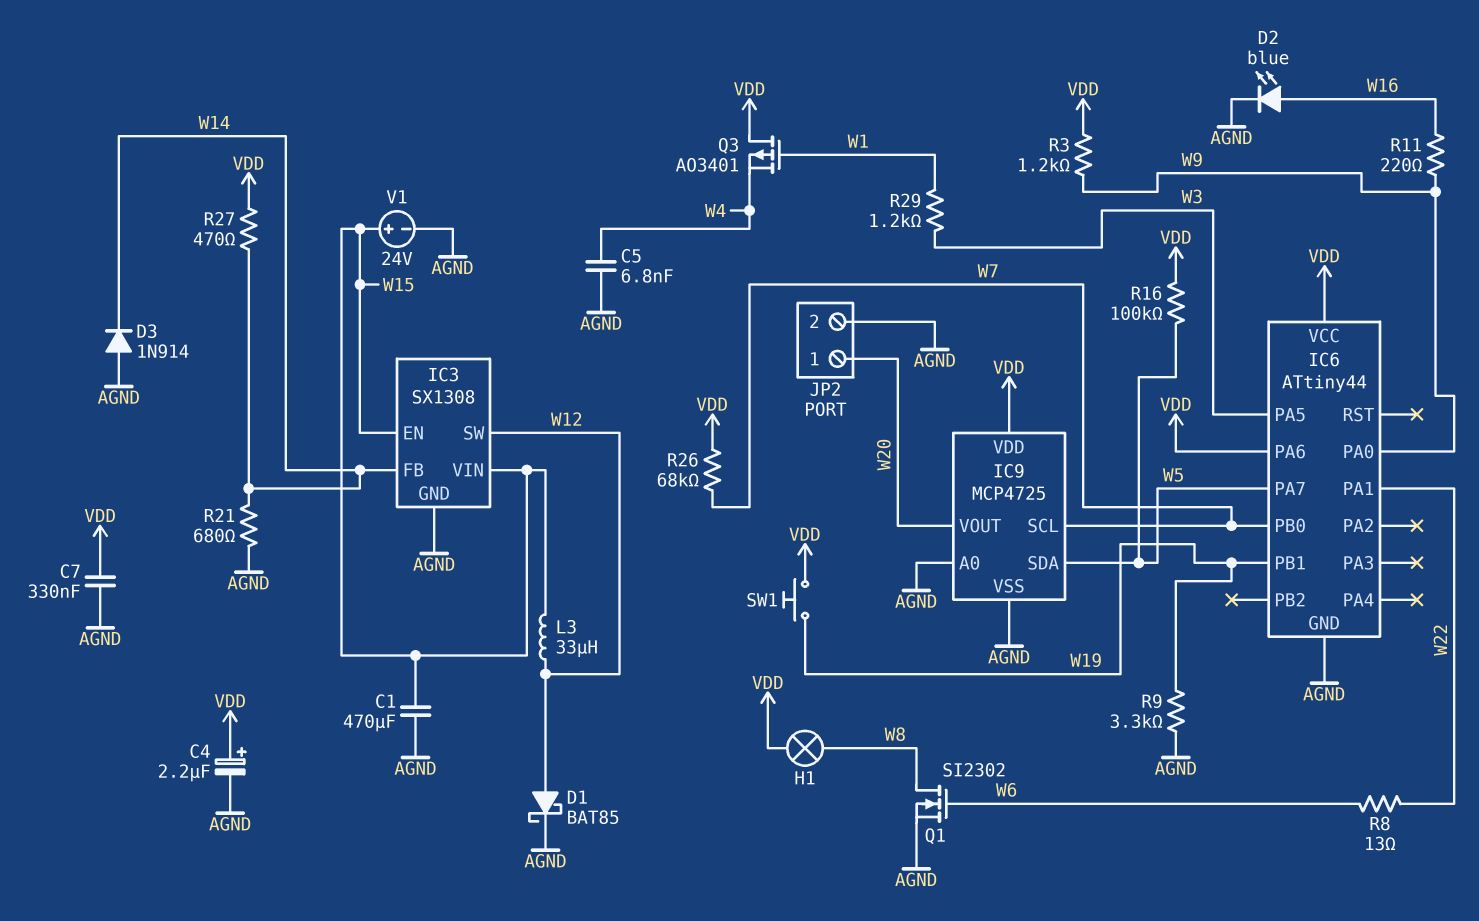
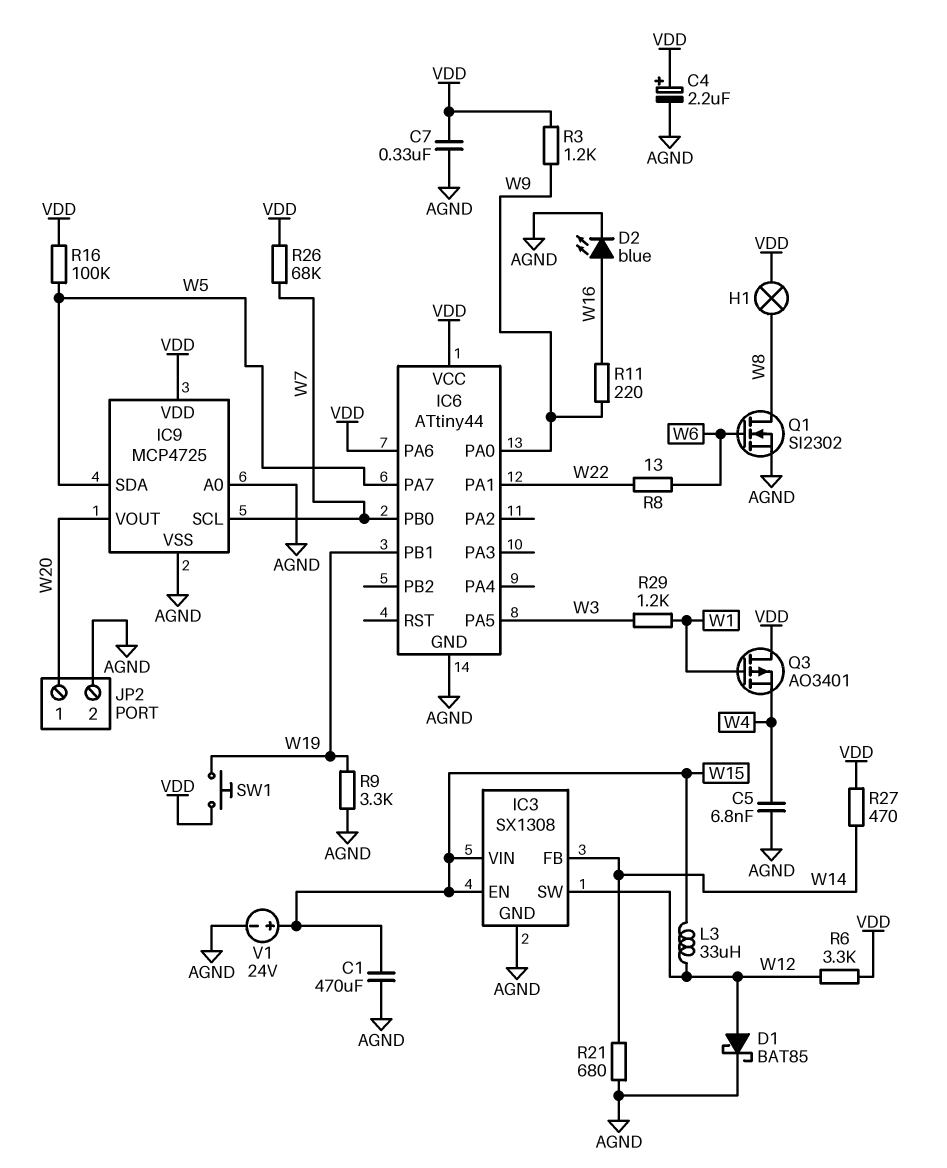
D3: diode 1N914 (A AGND, K W14) -> none
R6: none -> 3.3k (VDD, W12)

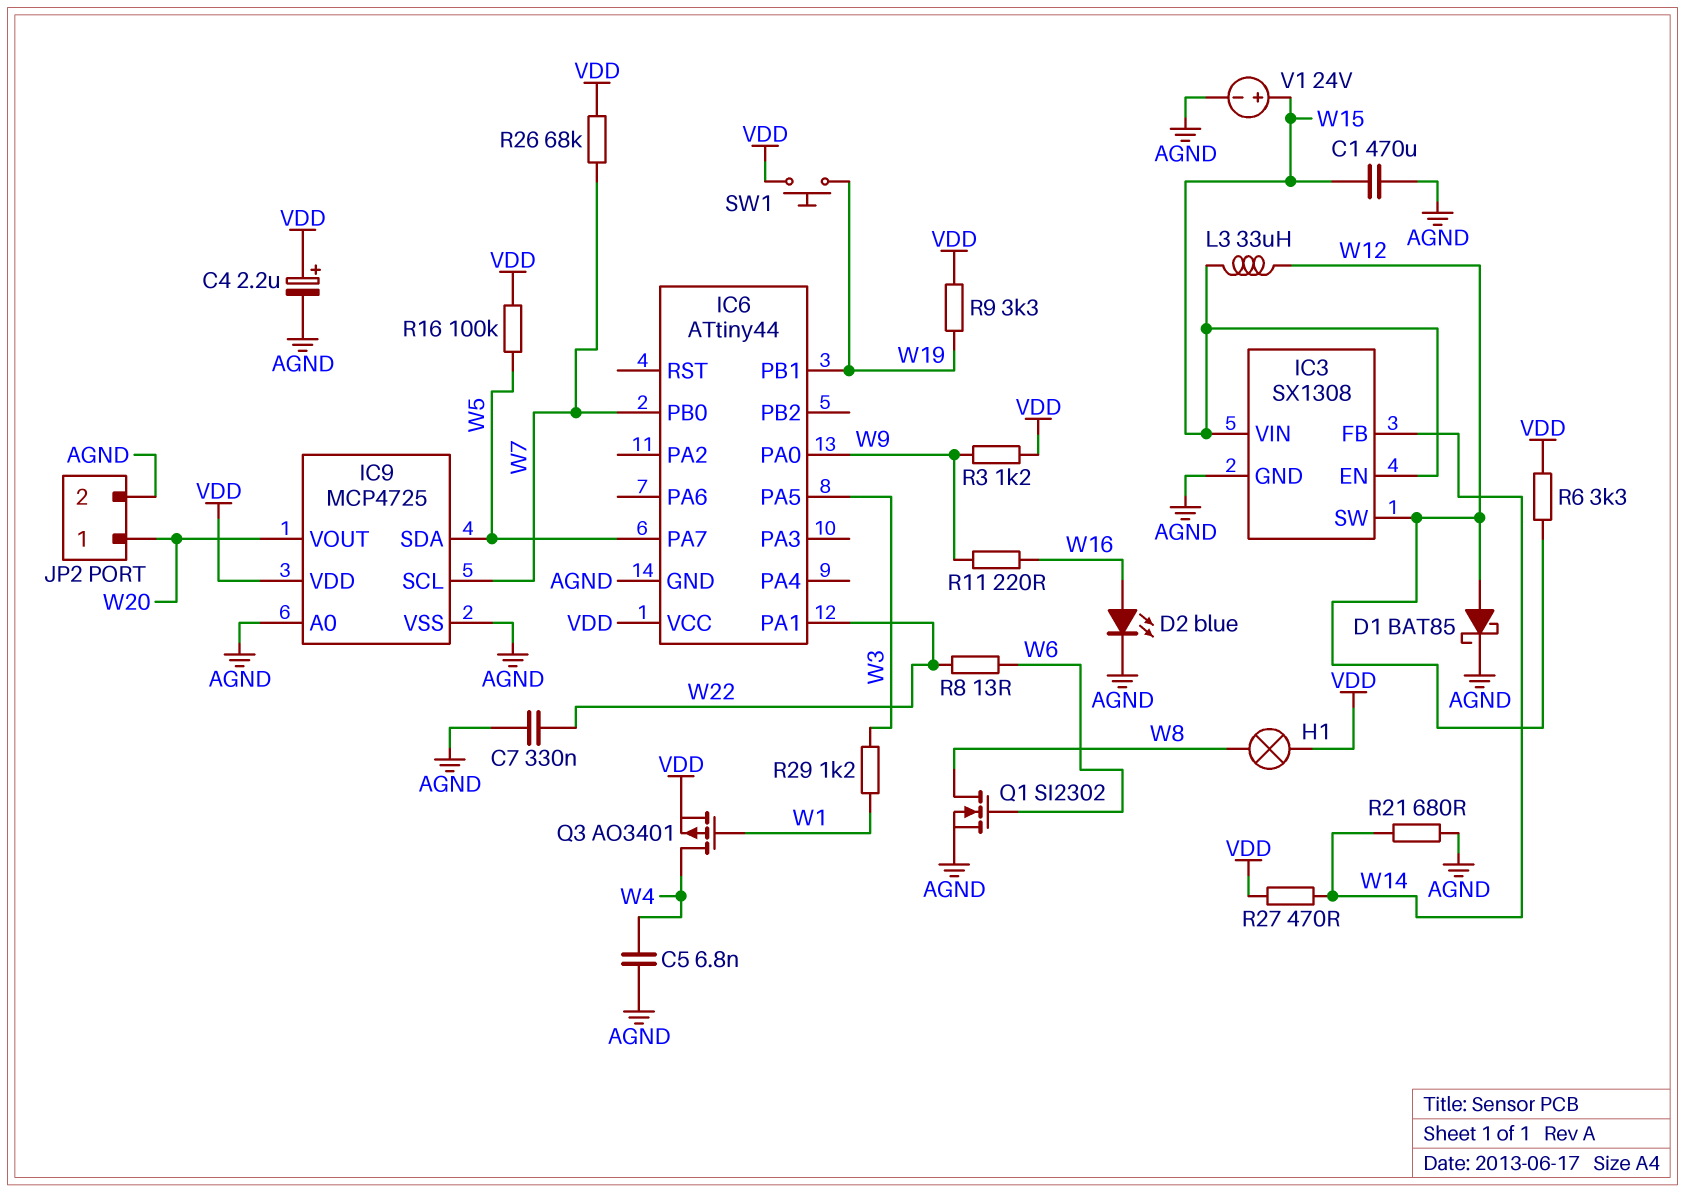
C7: 330nF (AGND, VDD) -> 330nF (AGND, W22)
IC6 pin PA6: VDD -> none
Q3: PMOS AO3401 (G W1, D VDD, S W4) -> PMOS AO3401 (G W1, D W4, S VDD)
R9: 3.3k (AGND, W19) -> 3.3k (VDD, W19)

